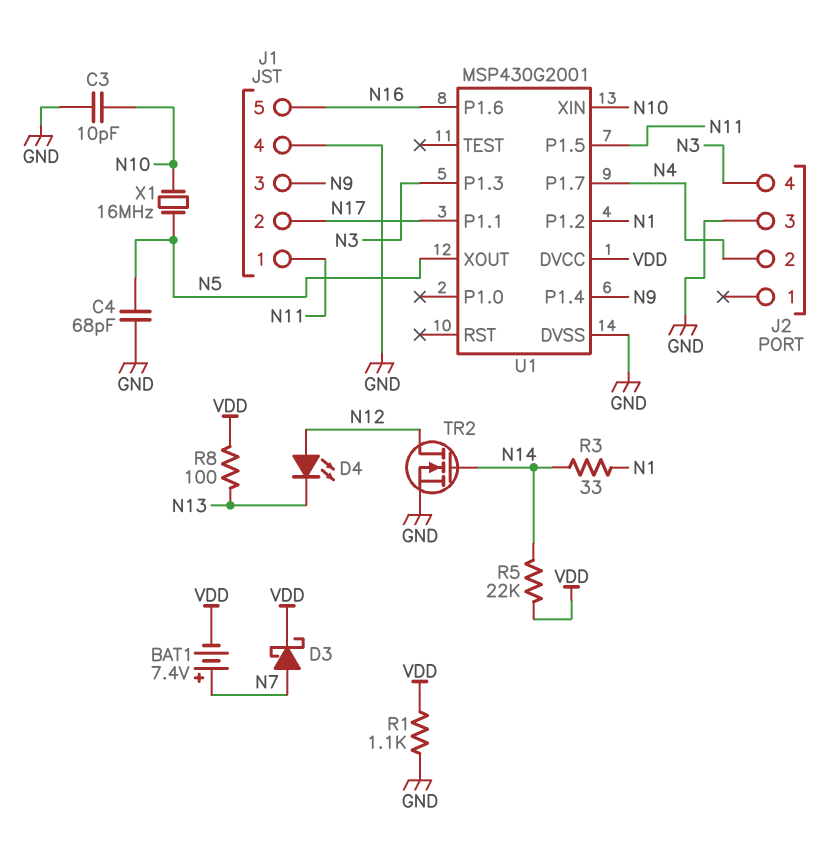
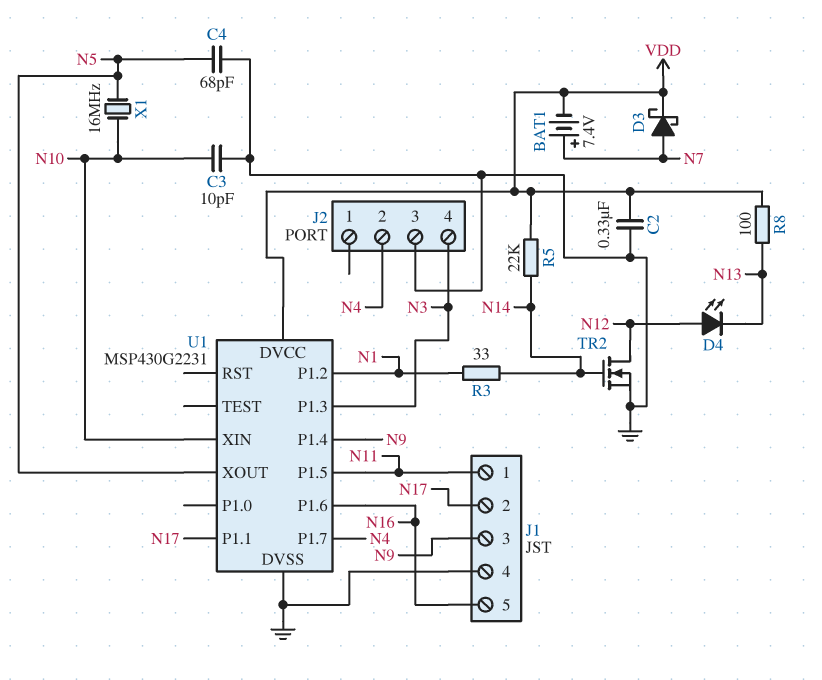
C2: none -> 330nF (GND, VDD)
R1: 1.1k (GND, VDD) -> none
U1: MSP430G2001 -> MSP430G2231

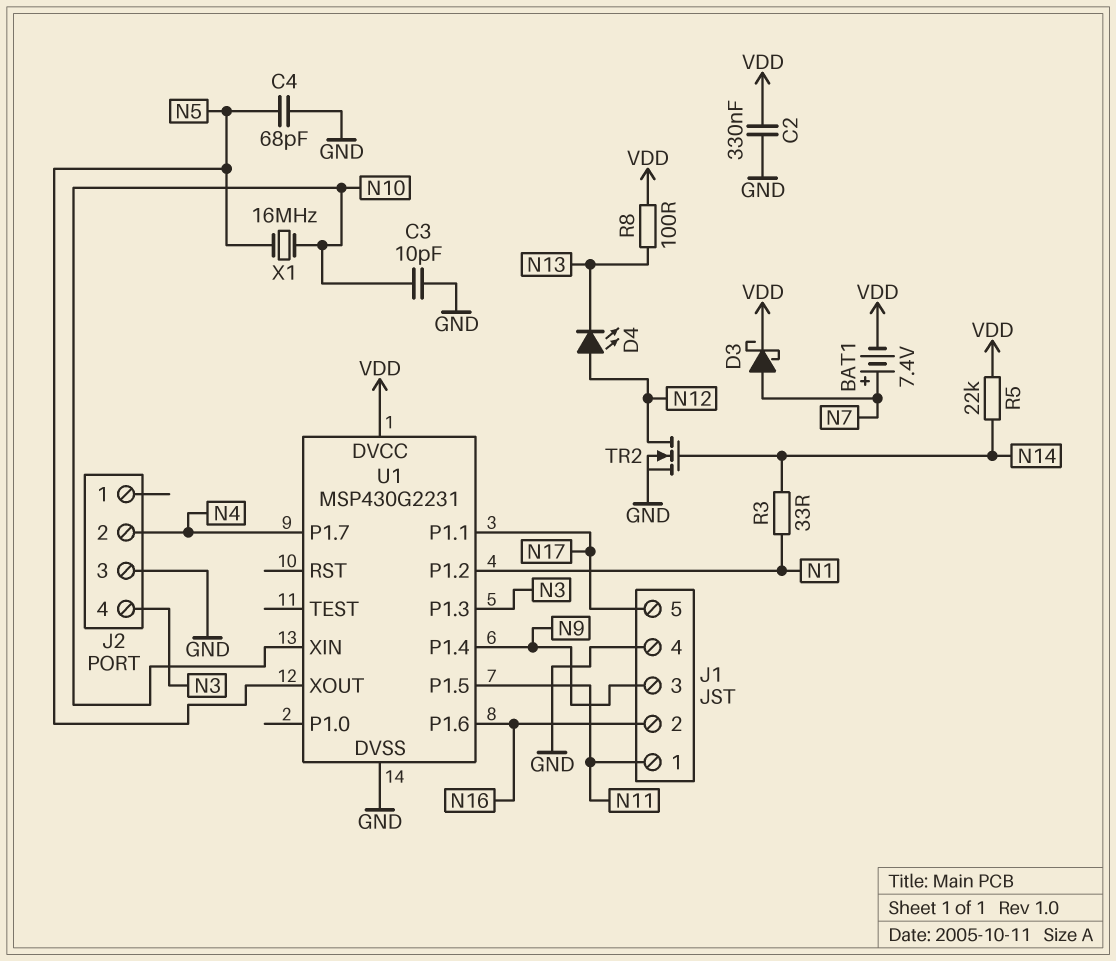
J1 pin 2: N17 -> N16
J1 pin 5: N16 -> N17

